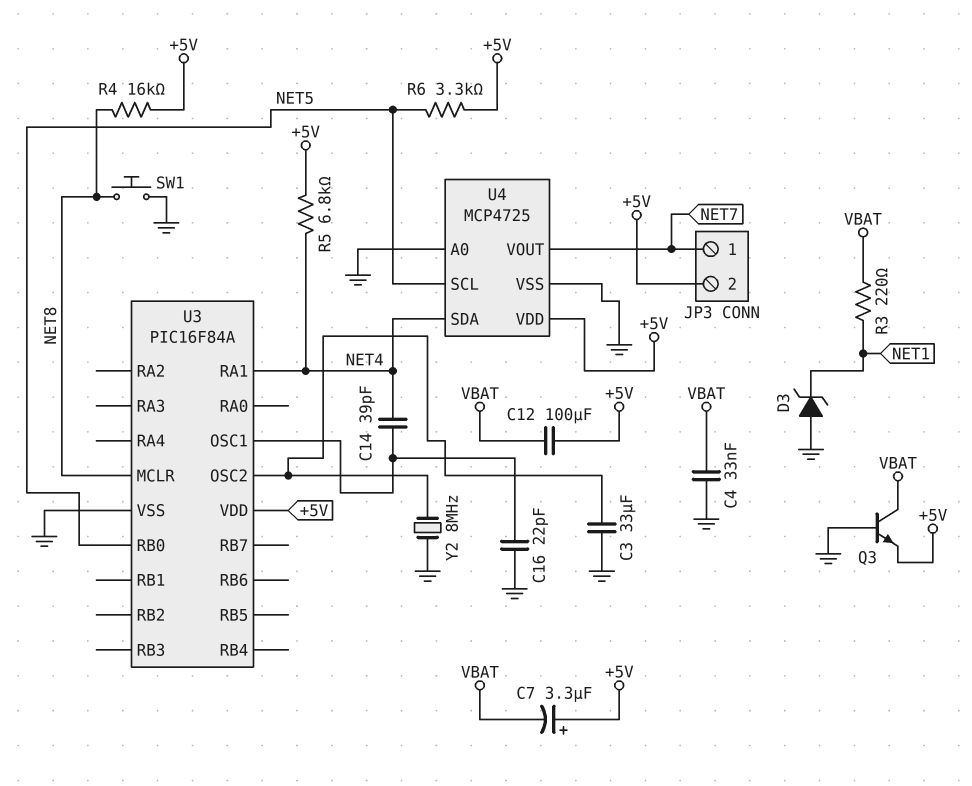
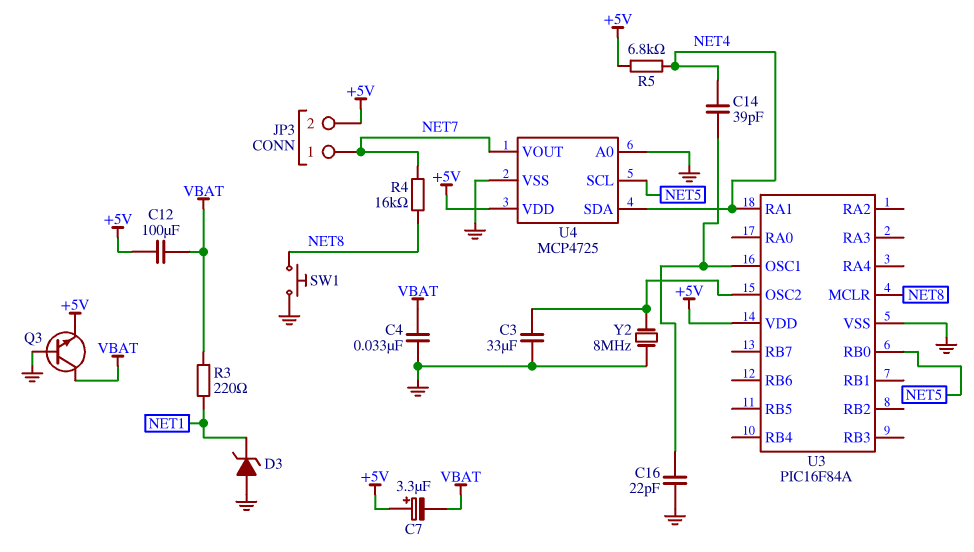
R4: 16k (+5V, NET8) -> 16k (NET7, NET8)
R6: 3.3k (+5V, NET5) -> none

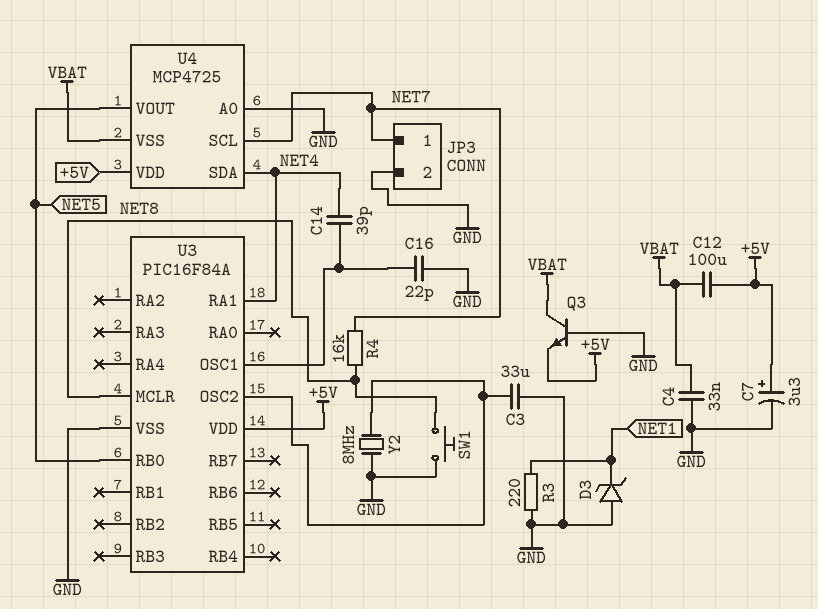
C7: 3.3uF (plus +5V, minus VBAT) -> 3.3uF (plus +5V, minus GND)
JP3 pin 2: +5V -> GND
R3: 220 (NET1, VBAT) -> 220 (GND, NET1)
R5: 6.8k (+5V, NET4) -> none
U4 pin SCL: NET5 -> NET7
U4 pin VOUT: NET7 -> NET5
U4 pin VSS: GND -> VBAT

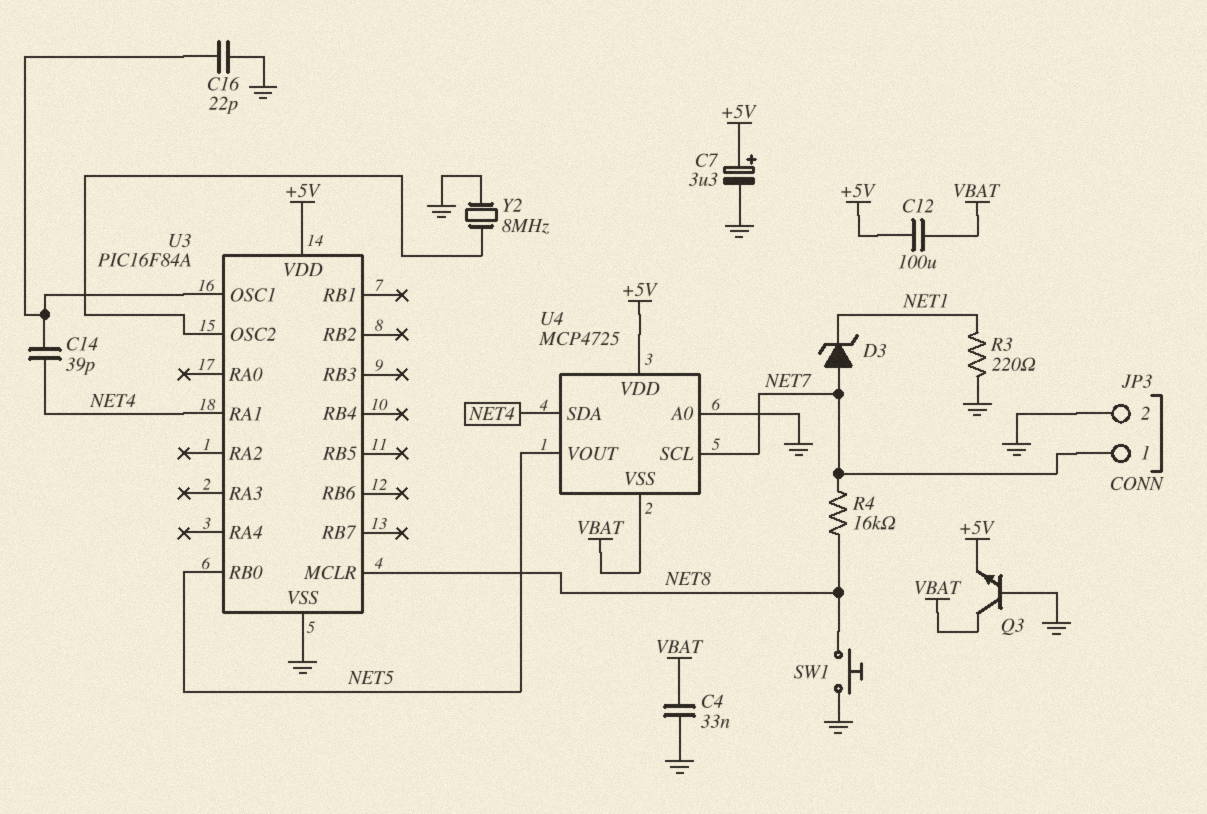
C3: 33uF (GND, U3/OSC2) -> none
D3: zener (A GND, K NET1) -> zener (A NET7, K NET1)

